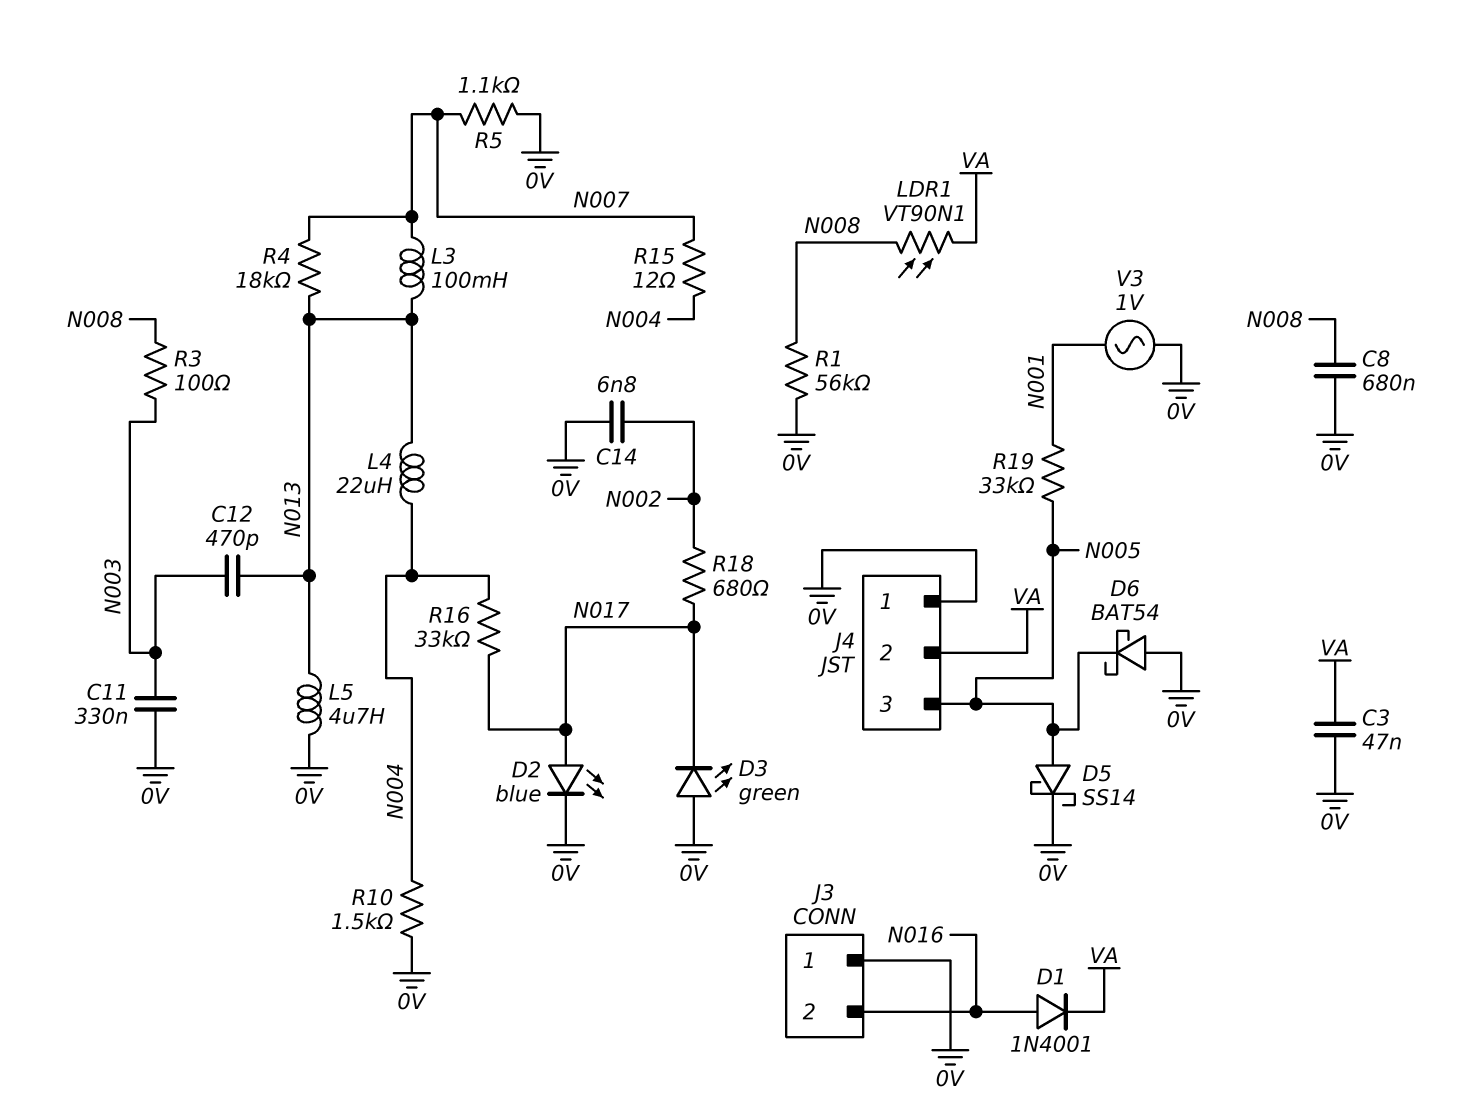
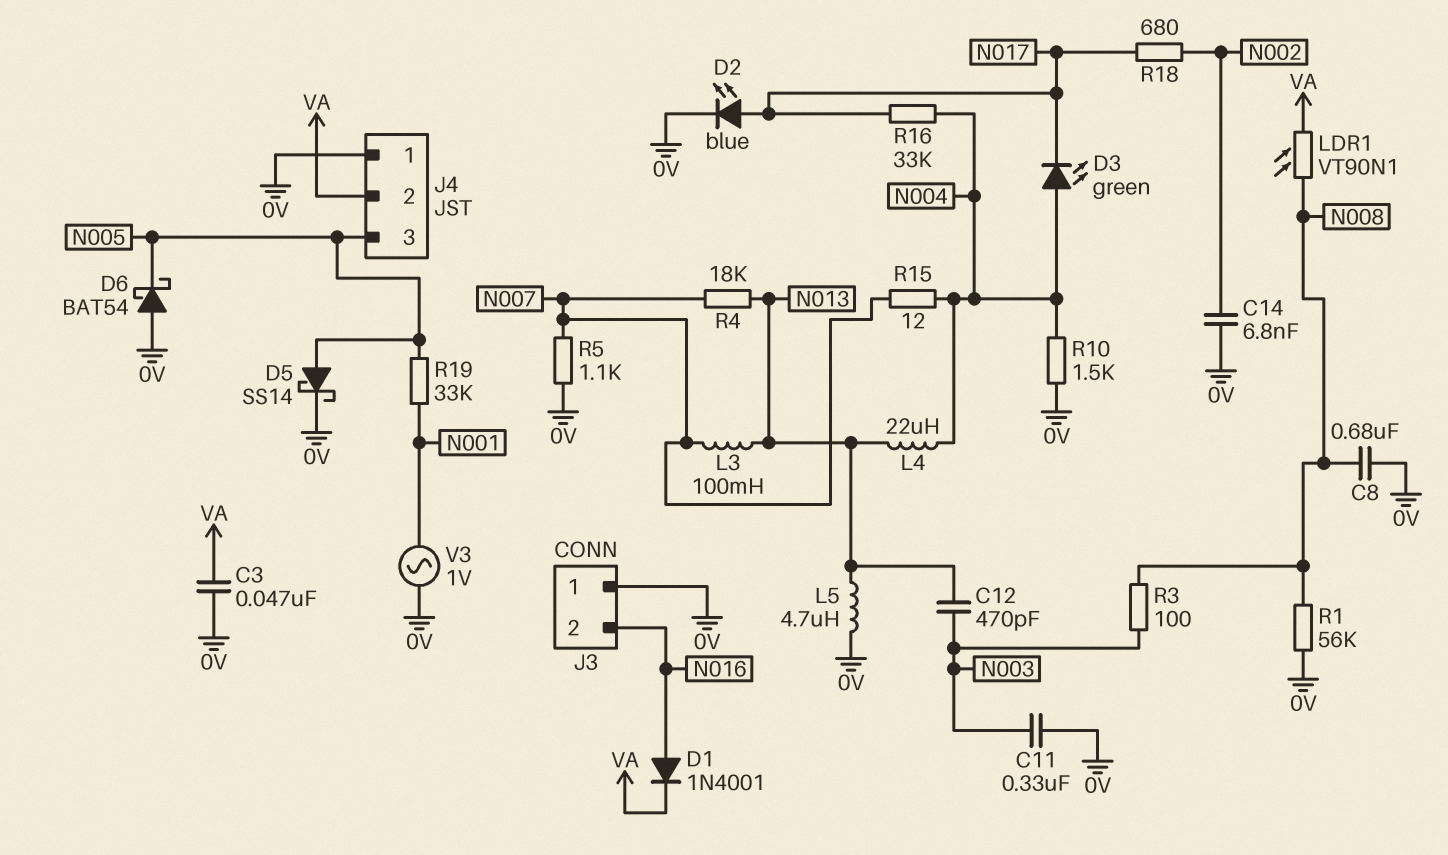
D3: LED green (A 0V, K N017) -> LED green (A N004, K N017)

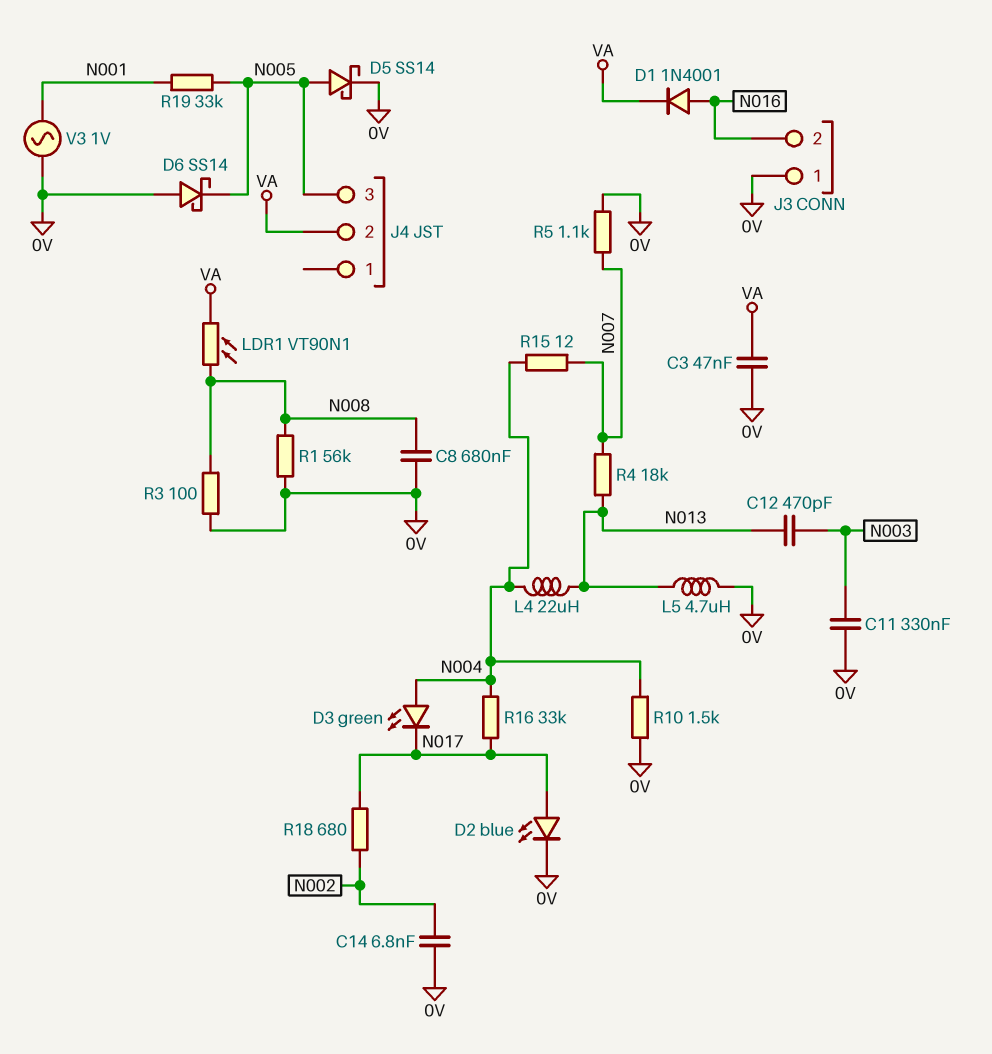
D6: schottky BAT54 (A 0V, K N005) -> schottky SS14 (A 0V, K N005)
J4 pin 1: 0V -> none
L3: 100mH (N007, N013) -> none
R3: 100 (N003, N008) -> 100 (0V, N008)

